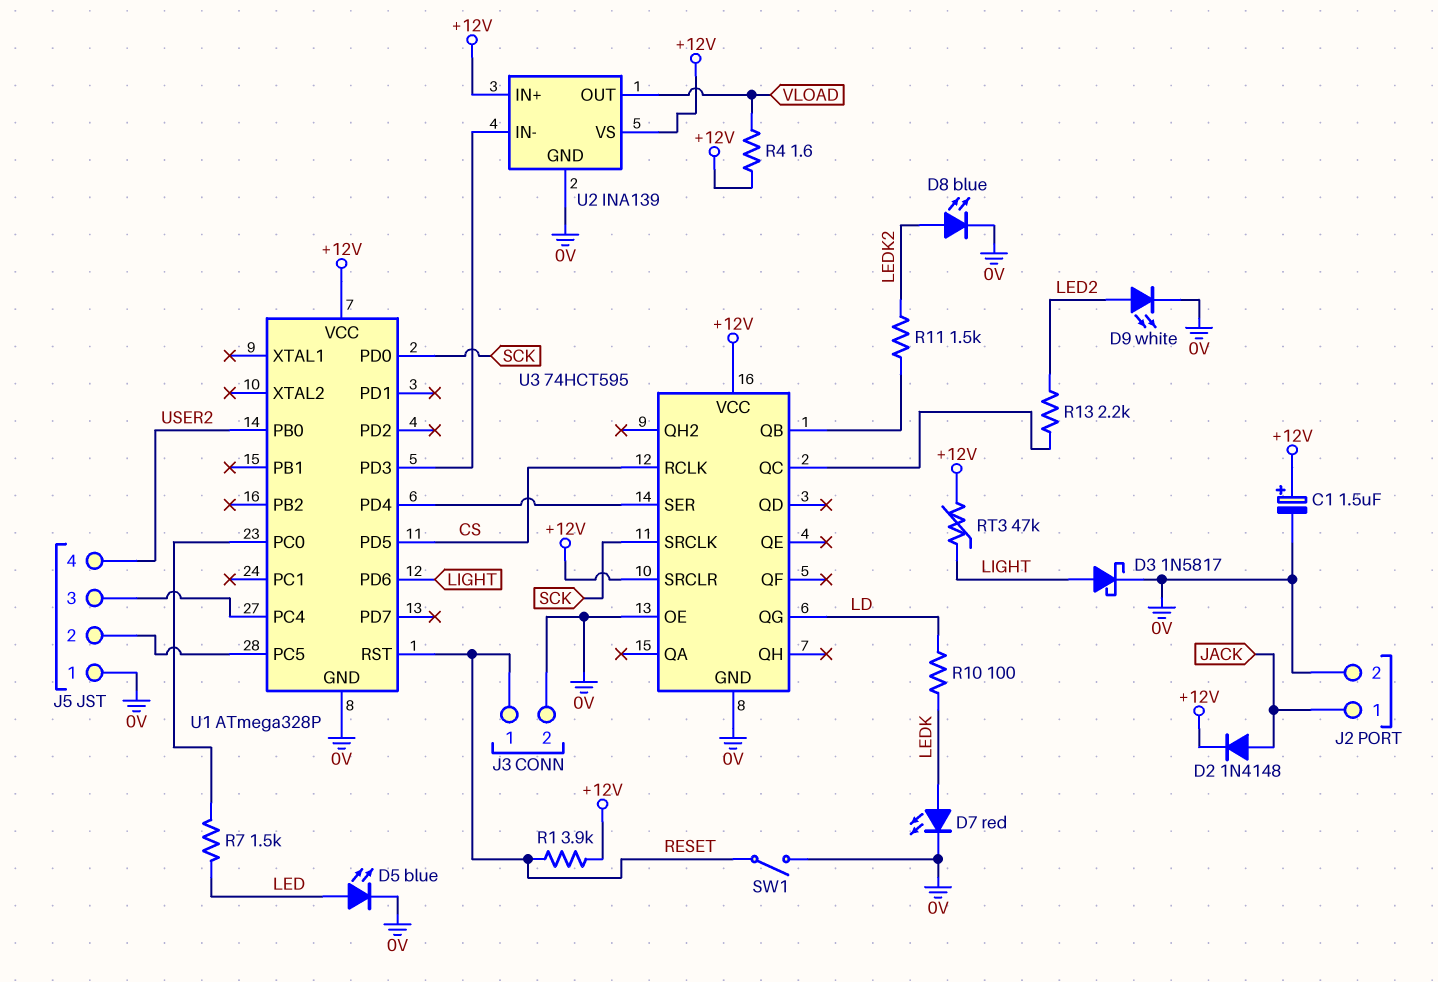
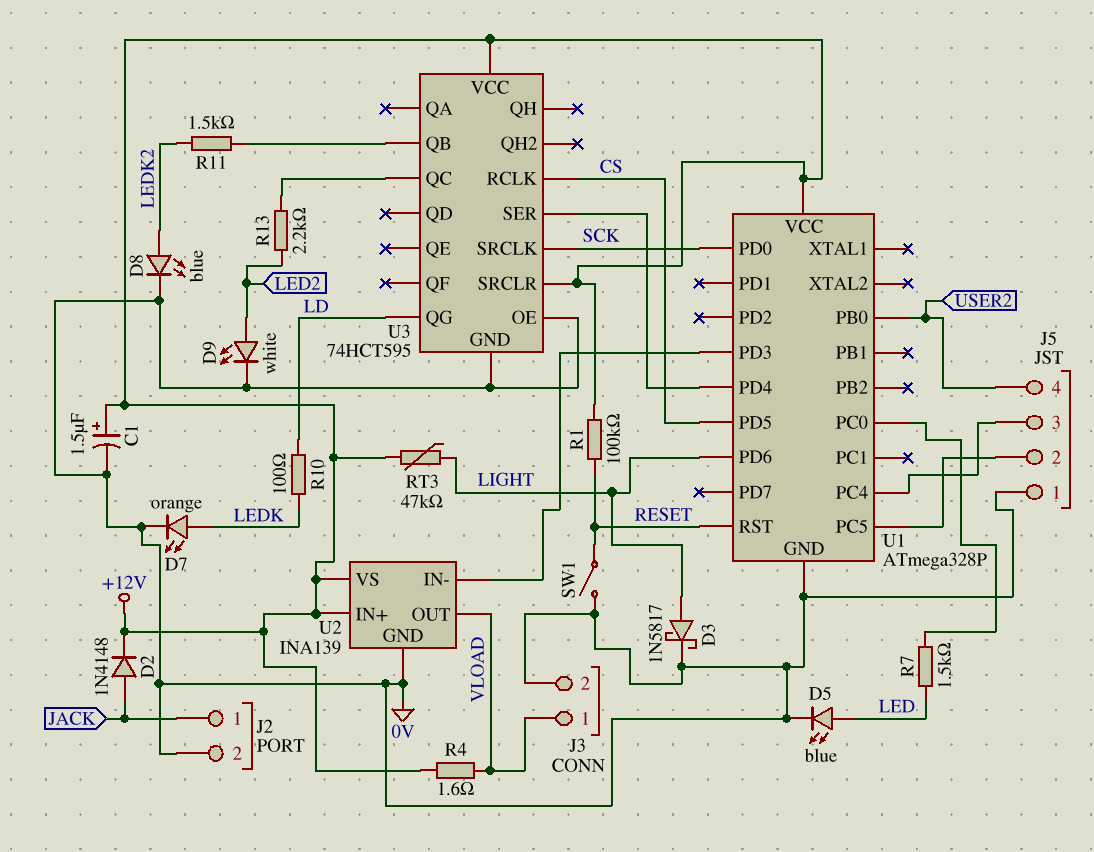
D7: LED red (A LEDK, K 0V) -> LED orange (A LEDK, K 0V)
J3 pin 1: RESET -> VLOAD
R1: 3.9k (+12V, RESET) -> 100k (+12V, RESET)

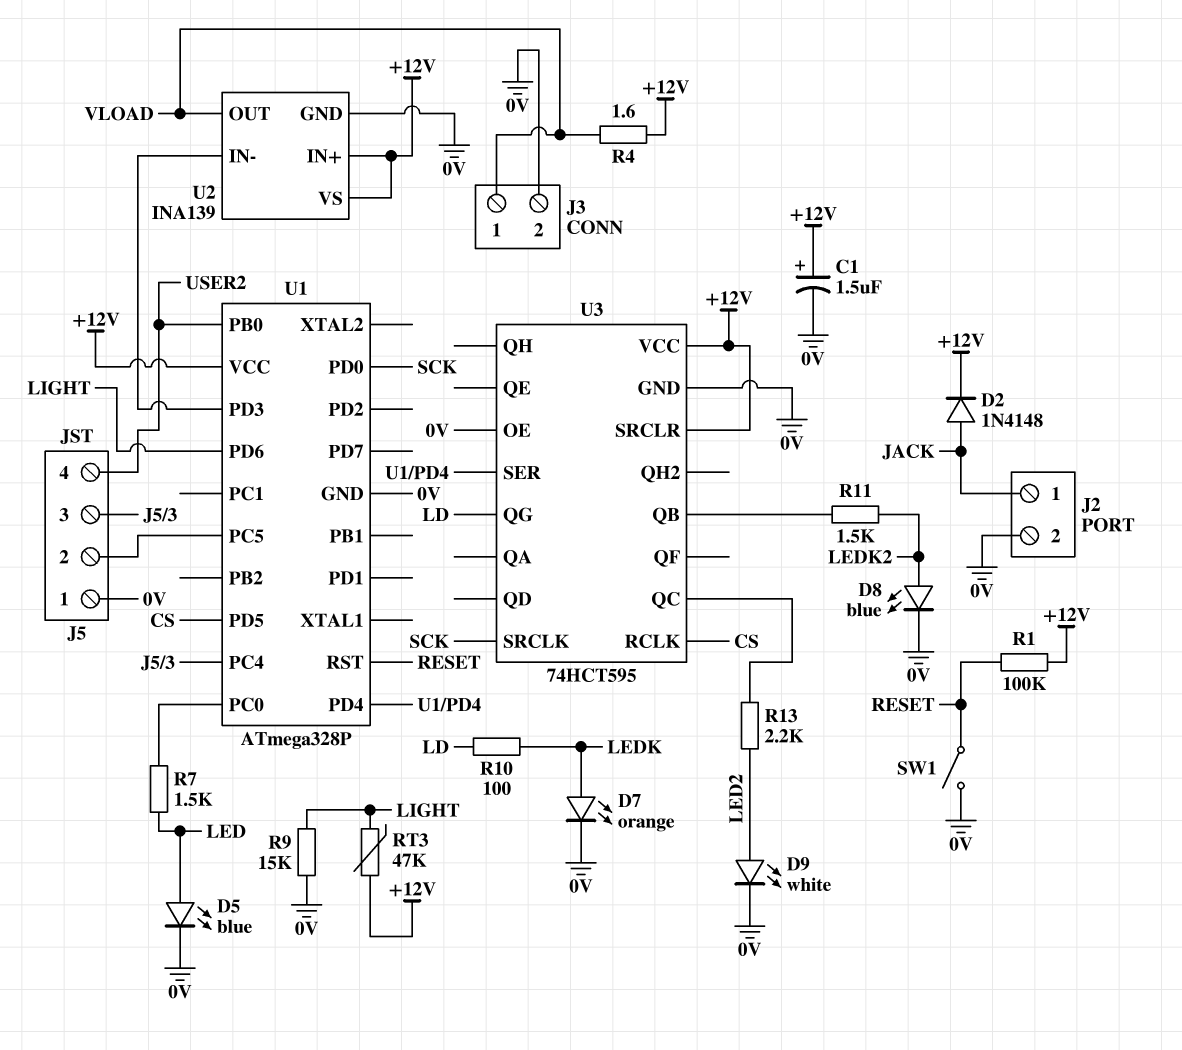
D3: schottky 1N5817 (A LIGHT, K 0V) -> none
R9: none -> 15k (0V, LIGHT)

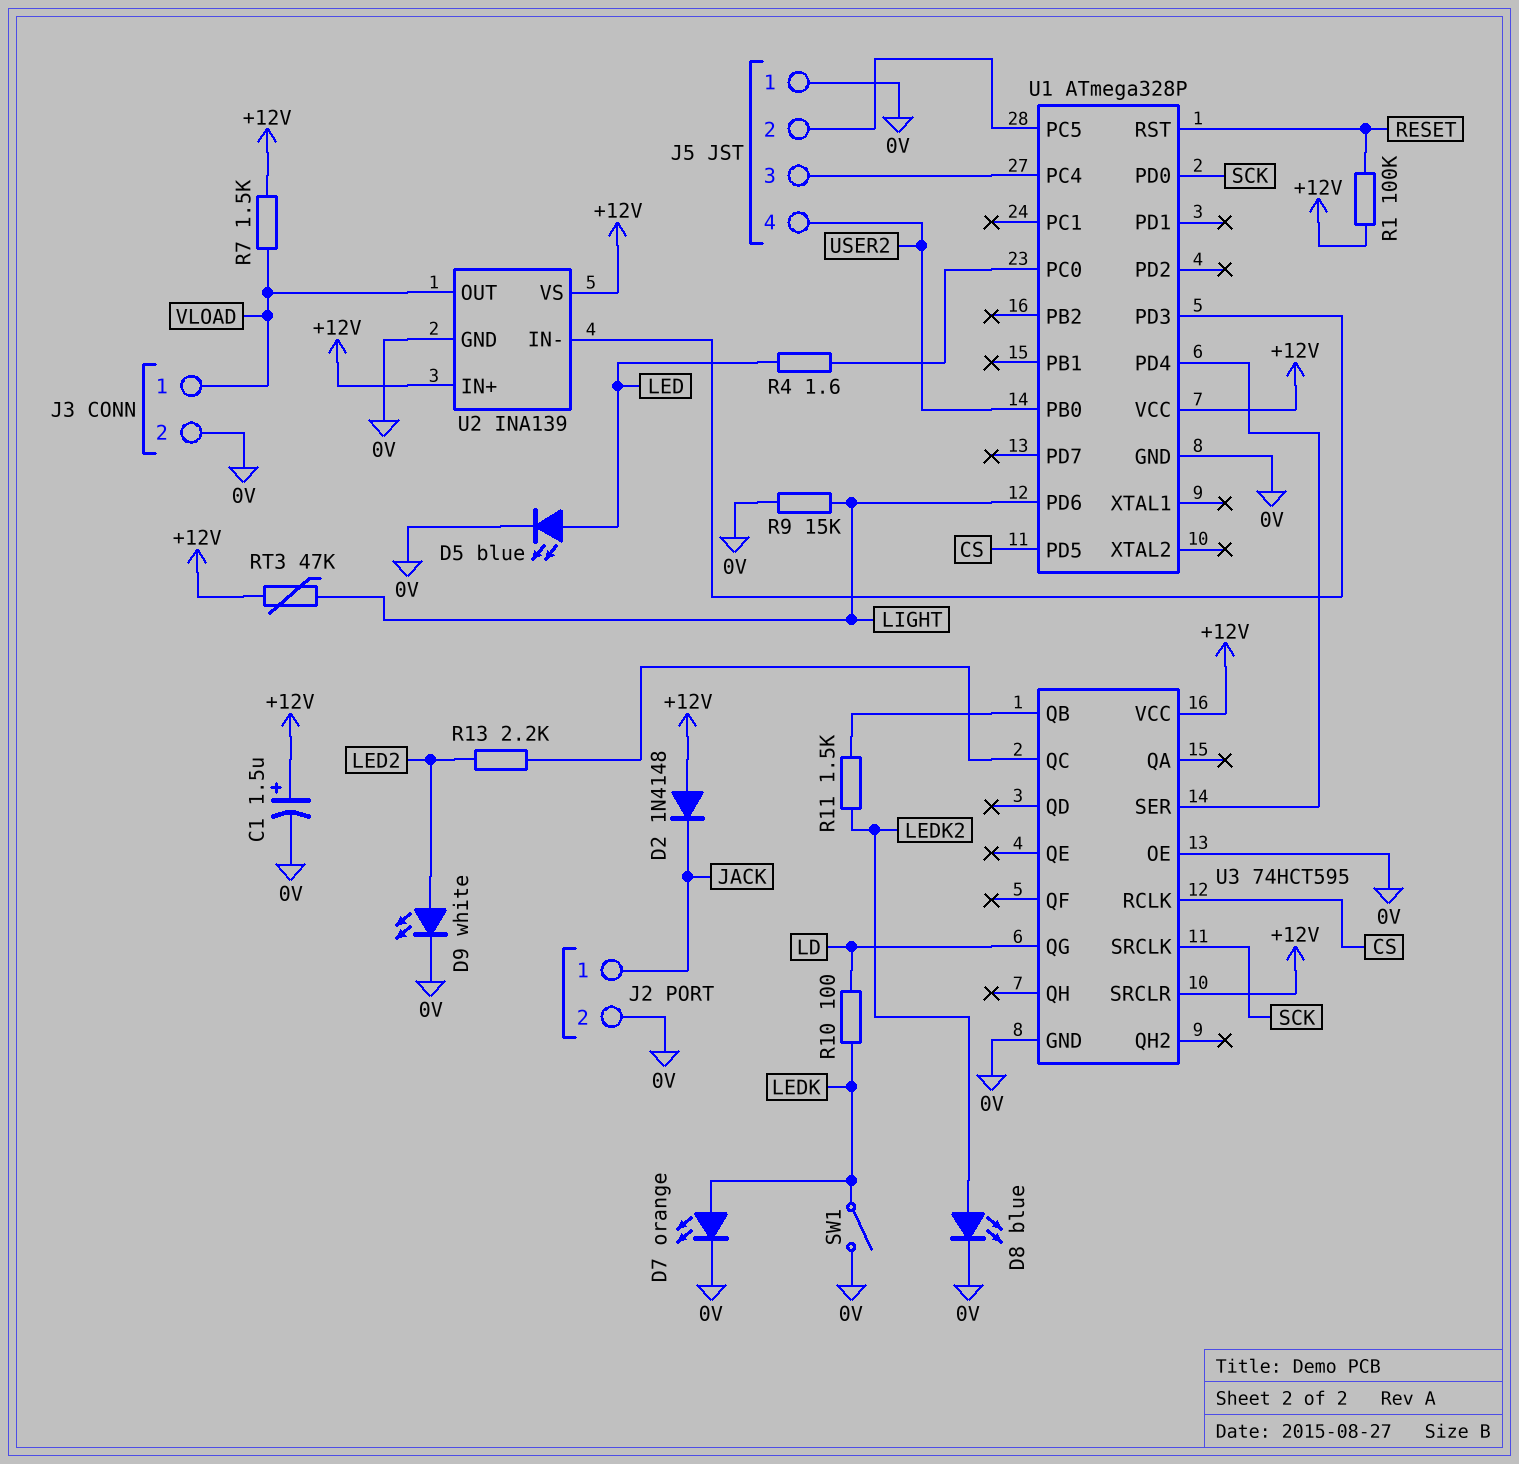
D2: diode 1N4148 (A JACK, K +12V) -> diode 1N4148 (A +12V, K JACK)
R4: 1.6 (+12V, VLOAD) -> 1.6 (LED, U1/PC0)
R7: 1.5k (LED, U1/PC0) -> 1.5k (+12V, VLOAD)
SW1: switch (0V, RESET) -> switch (0V, LEDK)

